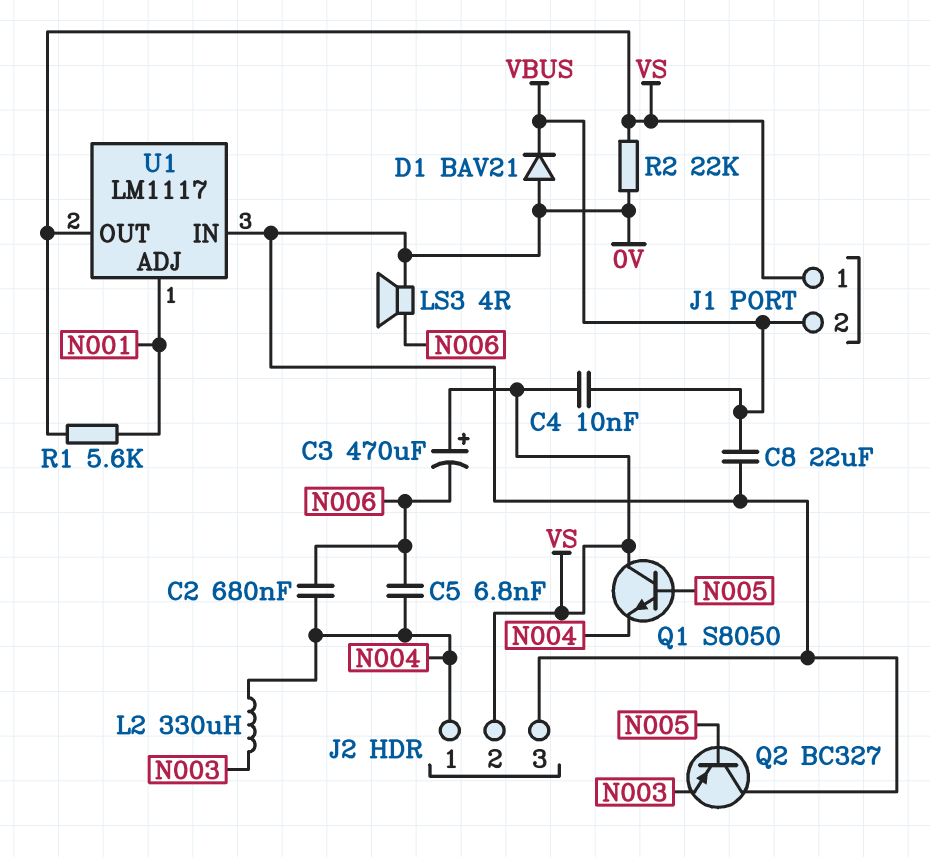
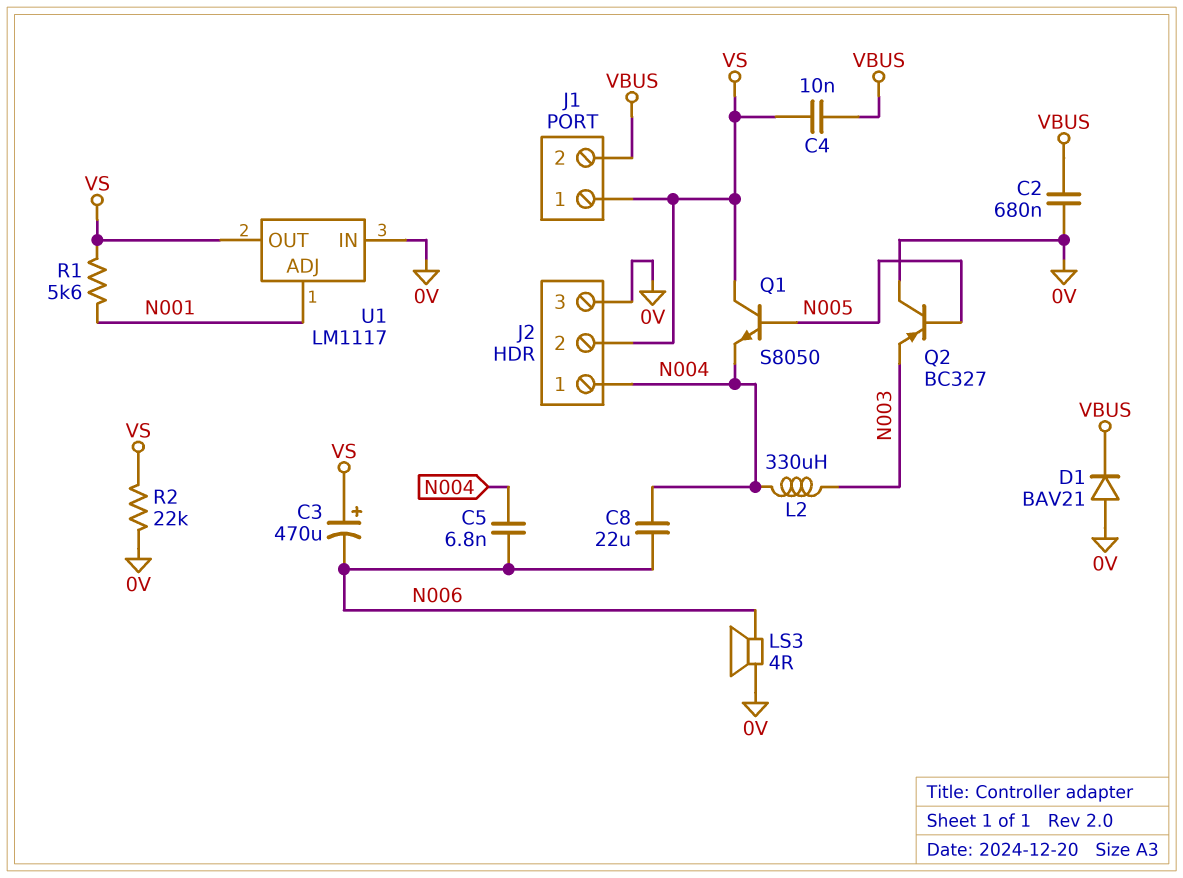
C2: 680nF (N004, N006) -> 680nF (0V, VBUS)
C8: 22uF (0V, VBUS) -> 22uF (N004, N006)

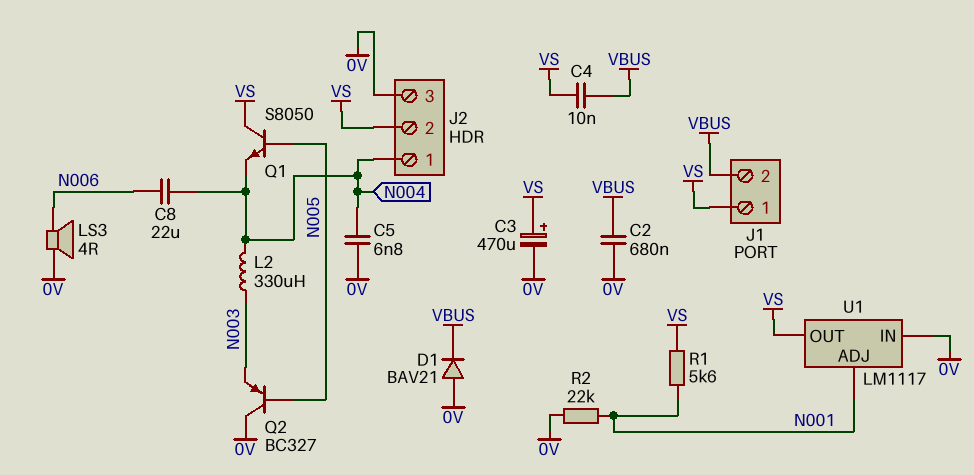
C3: 470uF (plus VS, minus N006) -> 470uF (plus VS, minus 0V)
C5: 6.8nF (N004, N006) -> 6.8nF (0V, N004)
R2: 22k (0V, VS) -> 22k (0V, N001)

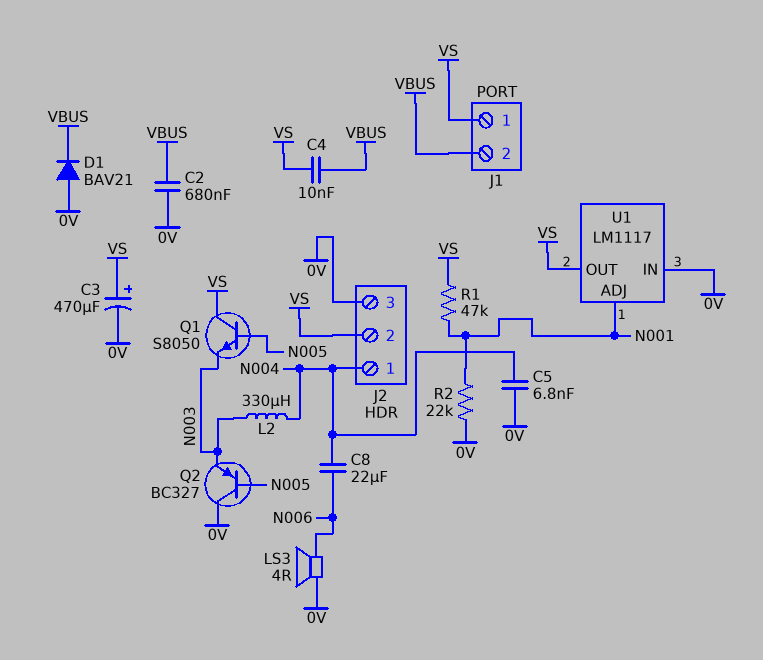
Q1: NPN S8050 (B N005, C VS, E N004) -> NPN S8050 (B N005, C VS, E N003)
R1: 5.6k (N001, VS) -> 47k (N001, VS)

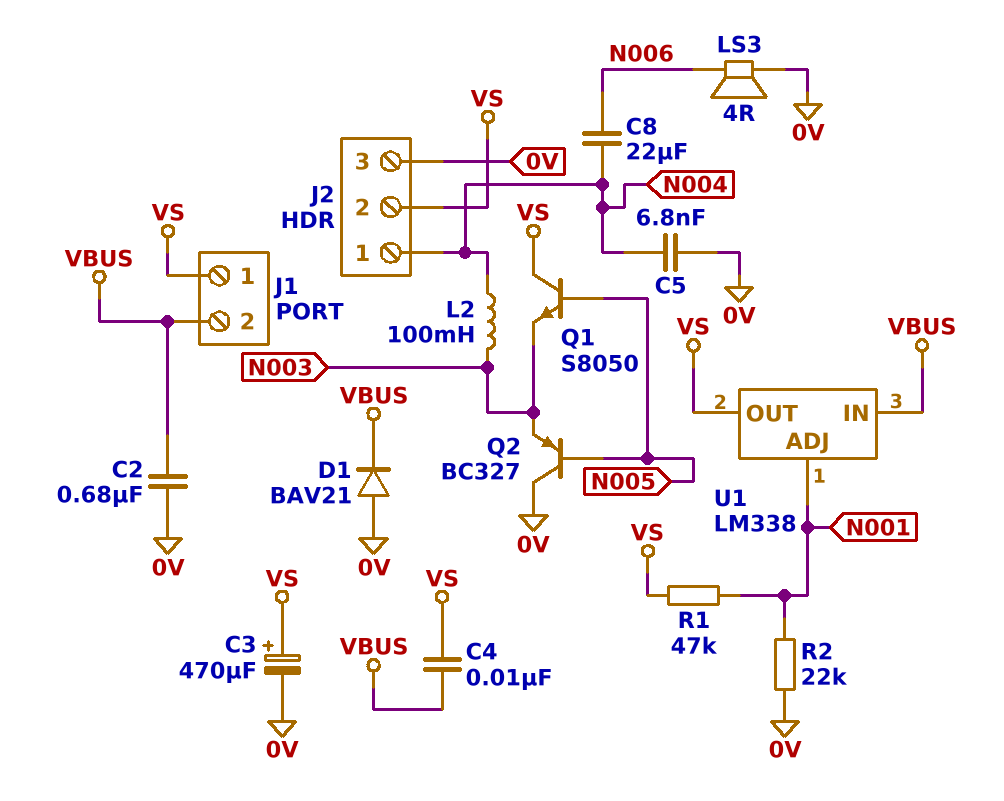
L2: 330uH (N003, N004) -> 100mH (N003, N004)
U1: LM1117 -> LM338
U1 pin IN: 0V -> VBUS

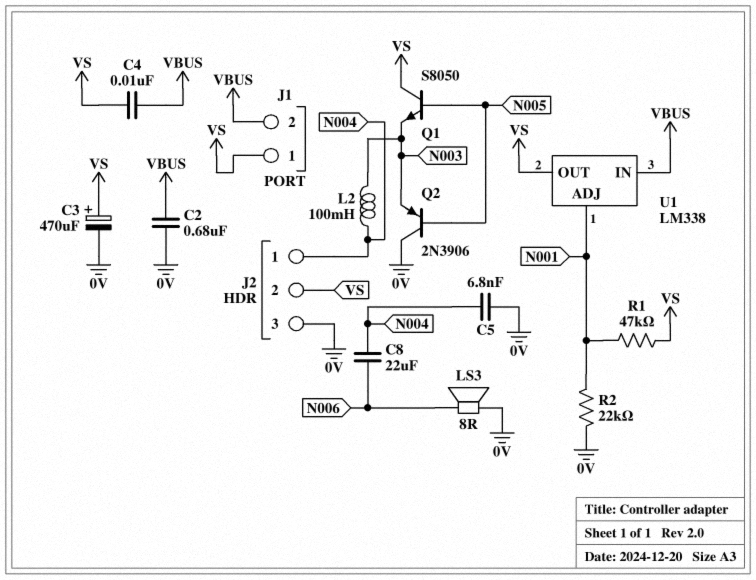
D1: diode BAV21 (A 0V, K VBUS) -> none
LS3: speaker 4R (0V, N006) -> speaker 8R (0V, N006)
Q2: PNP BC327 (B N005, C 0V, E N003) -> PNP 2N3906 (B N005, C 0V, E N003)

